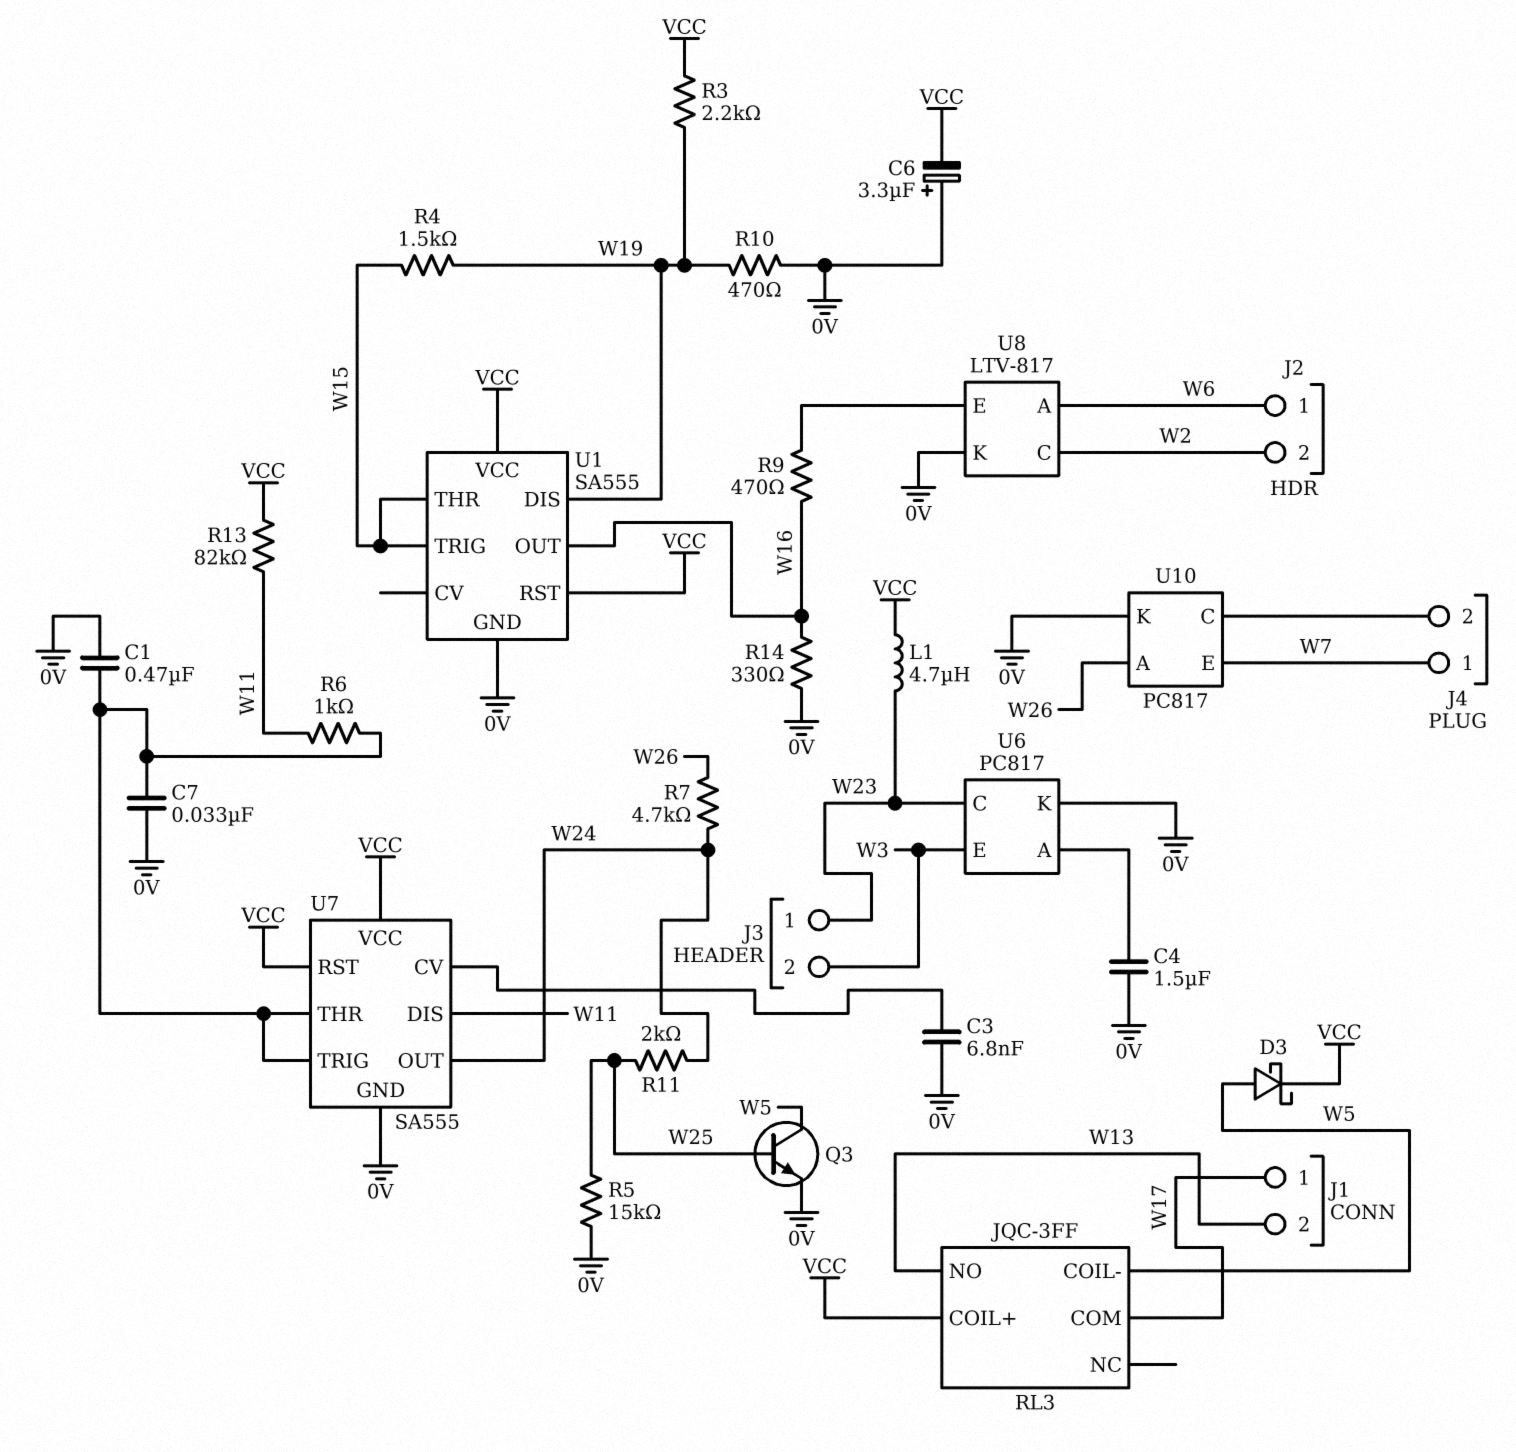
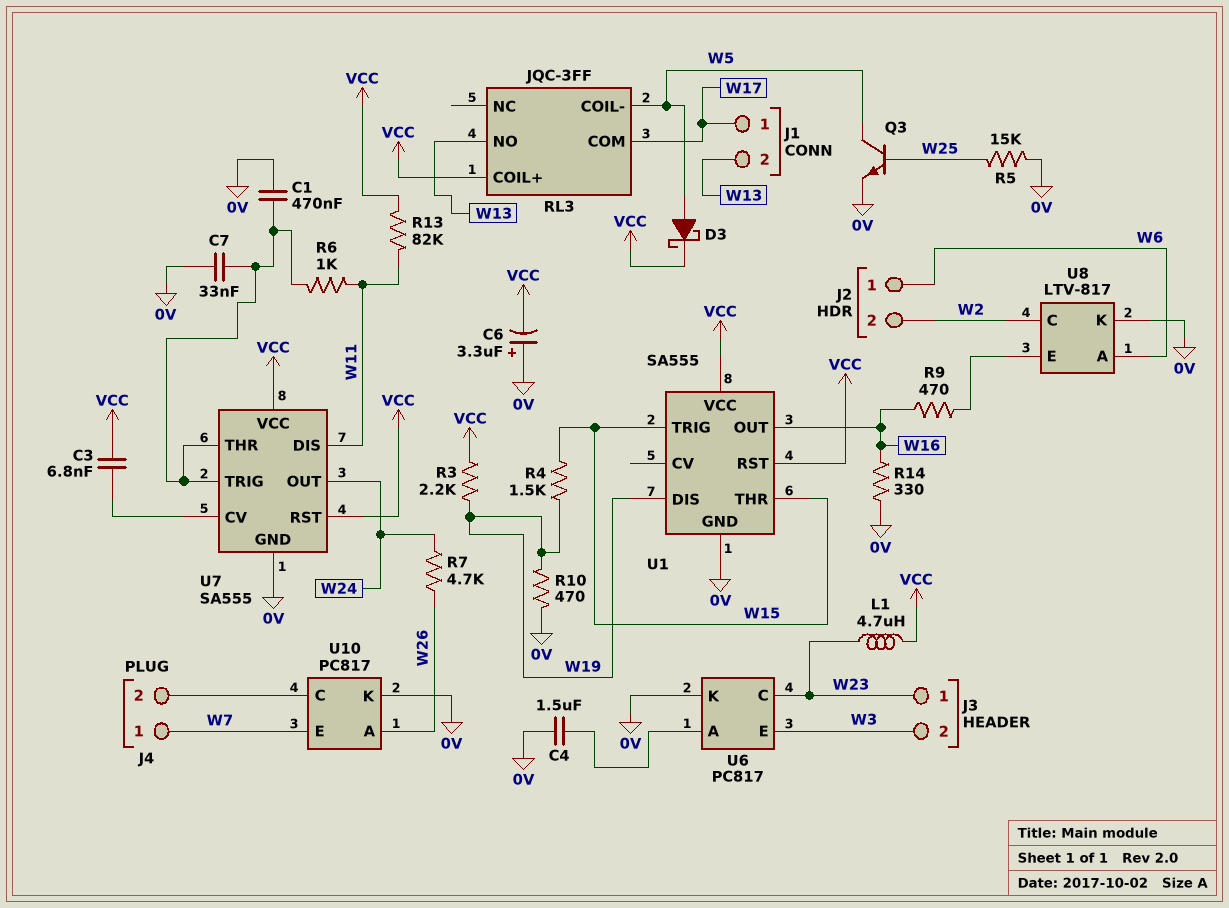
C3: 6.8nF (0V, U7/CV) -> 6.8nF (U7/CV, VCC)
R11: 2k (W24, W25) -> none

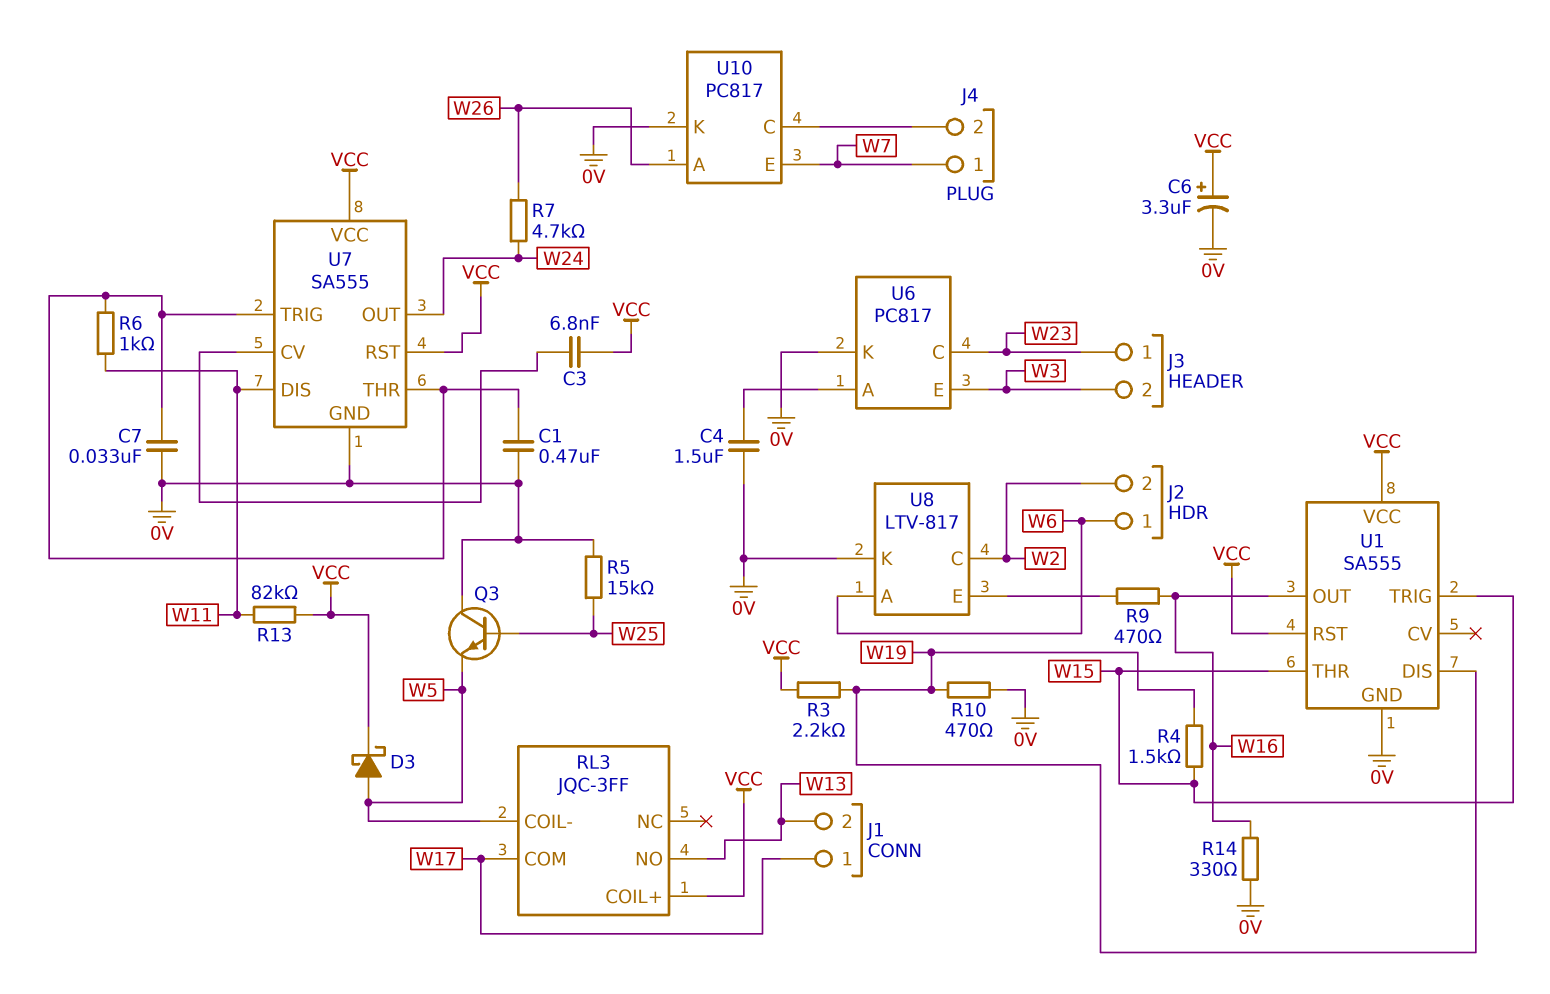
C6: 3.3uF (plus 0V, minus VCC) -> 3.3uF (plus VCC, minus 0V)
L1: 4.7uH (VCC, W23) -> none
Q3: NPN (B W25, C W5, E 0V) -> NPN (B W25, C 0V, E W5)

